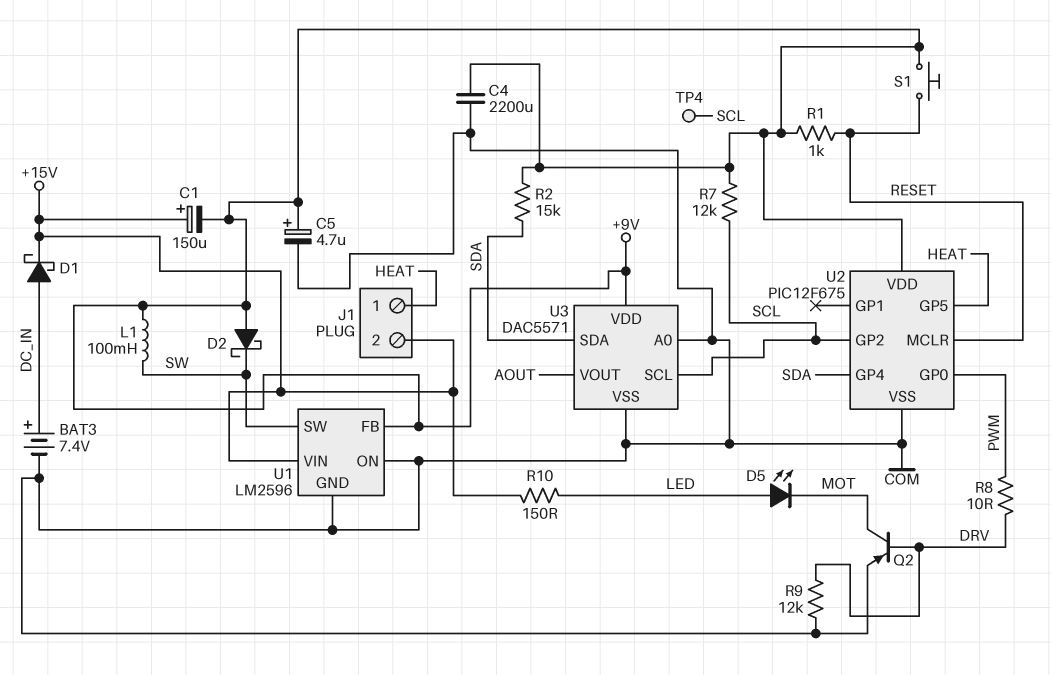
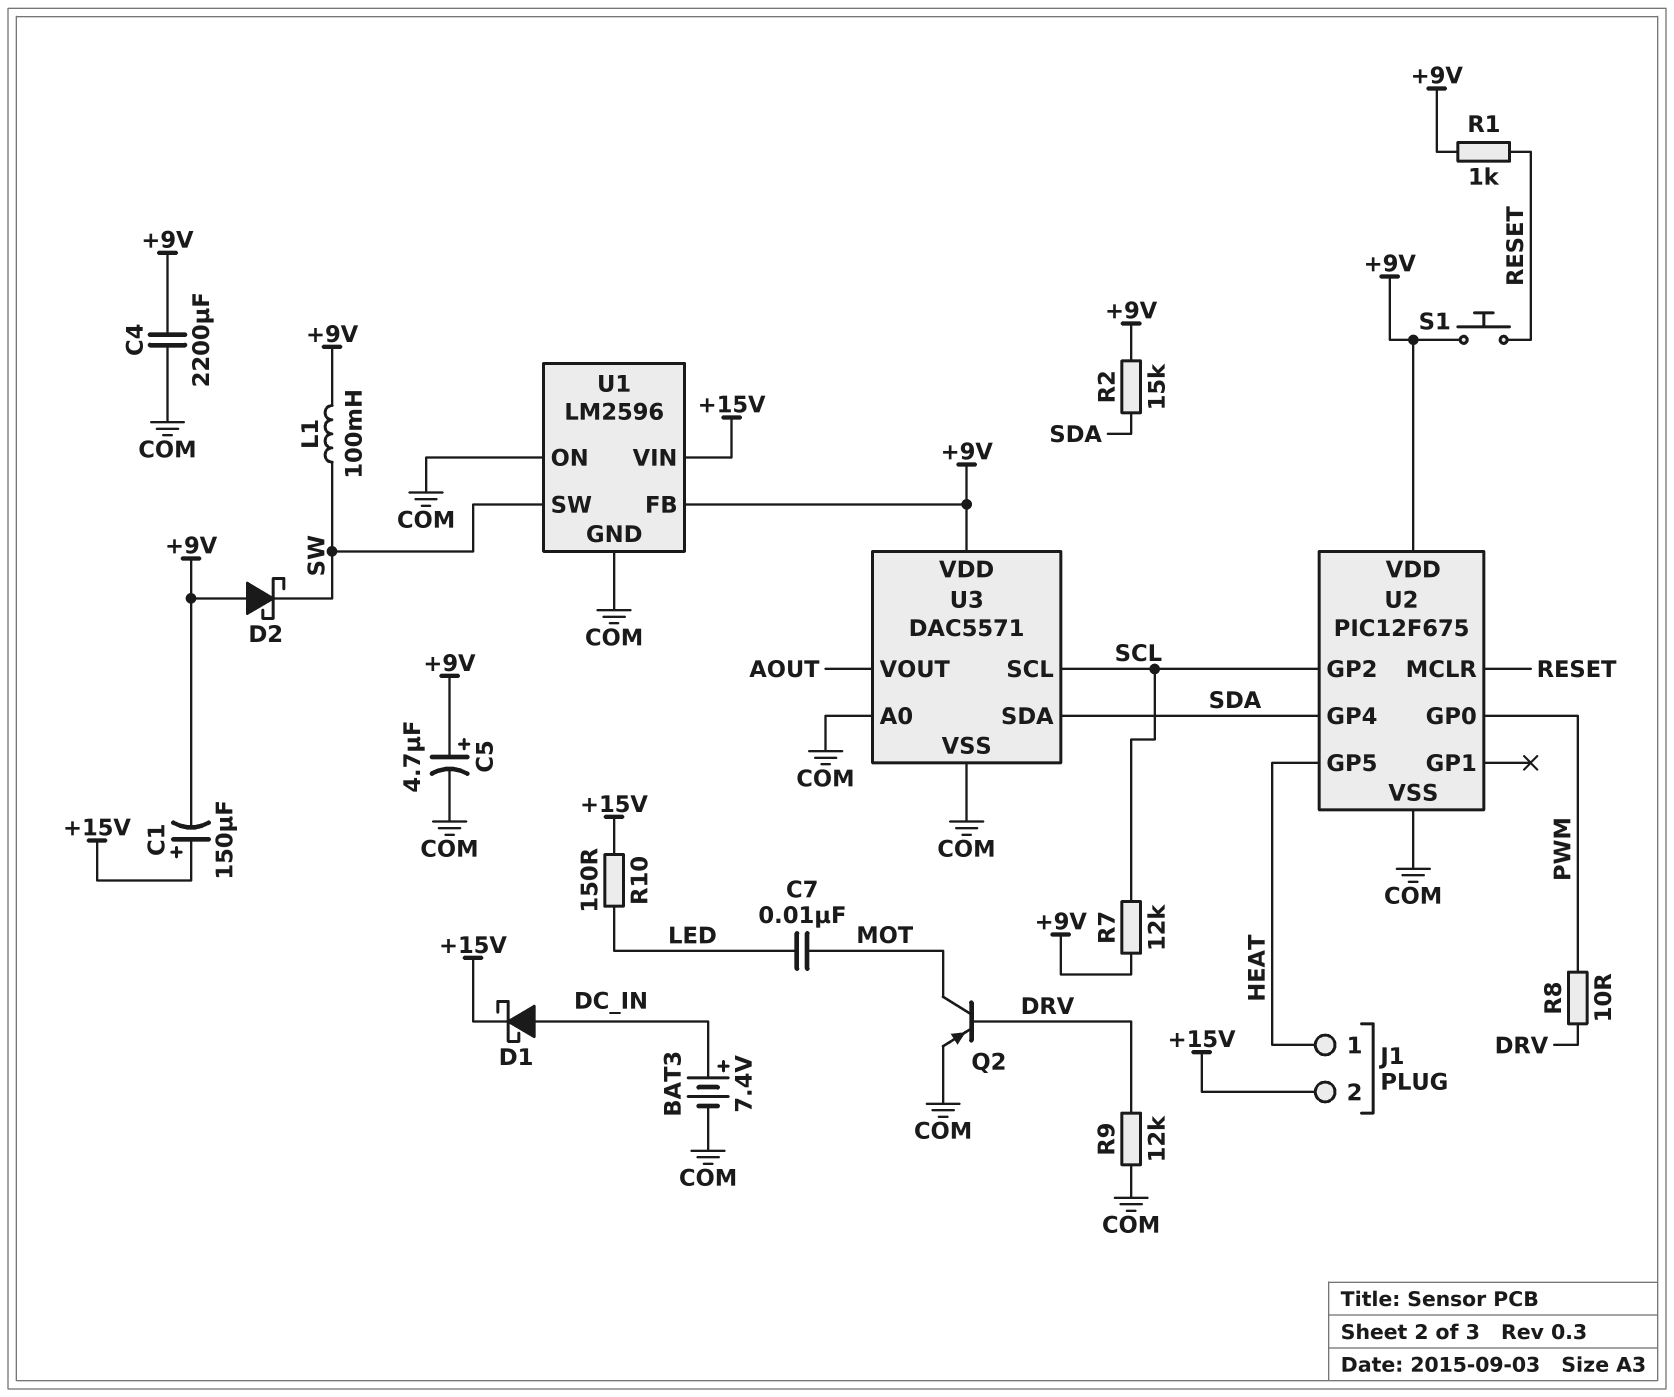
C7: none -> 10nF (LED, MOT)
D5: LED (A LED, K MOT) -> none
TP4: test point (SCL) -> none

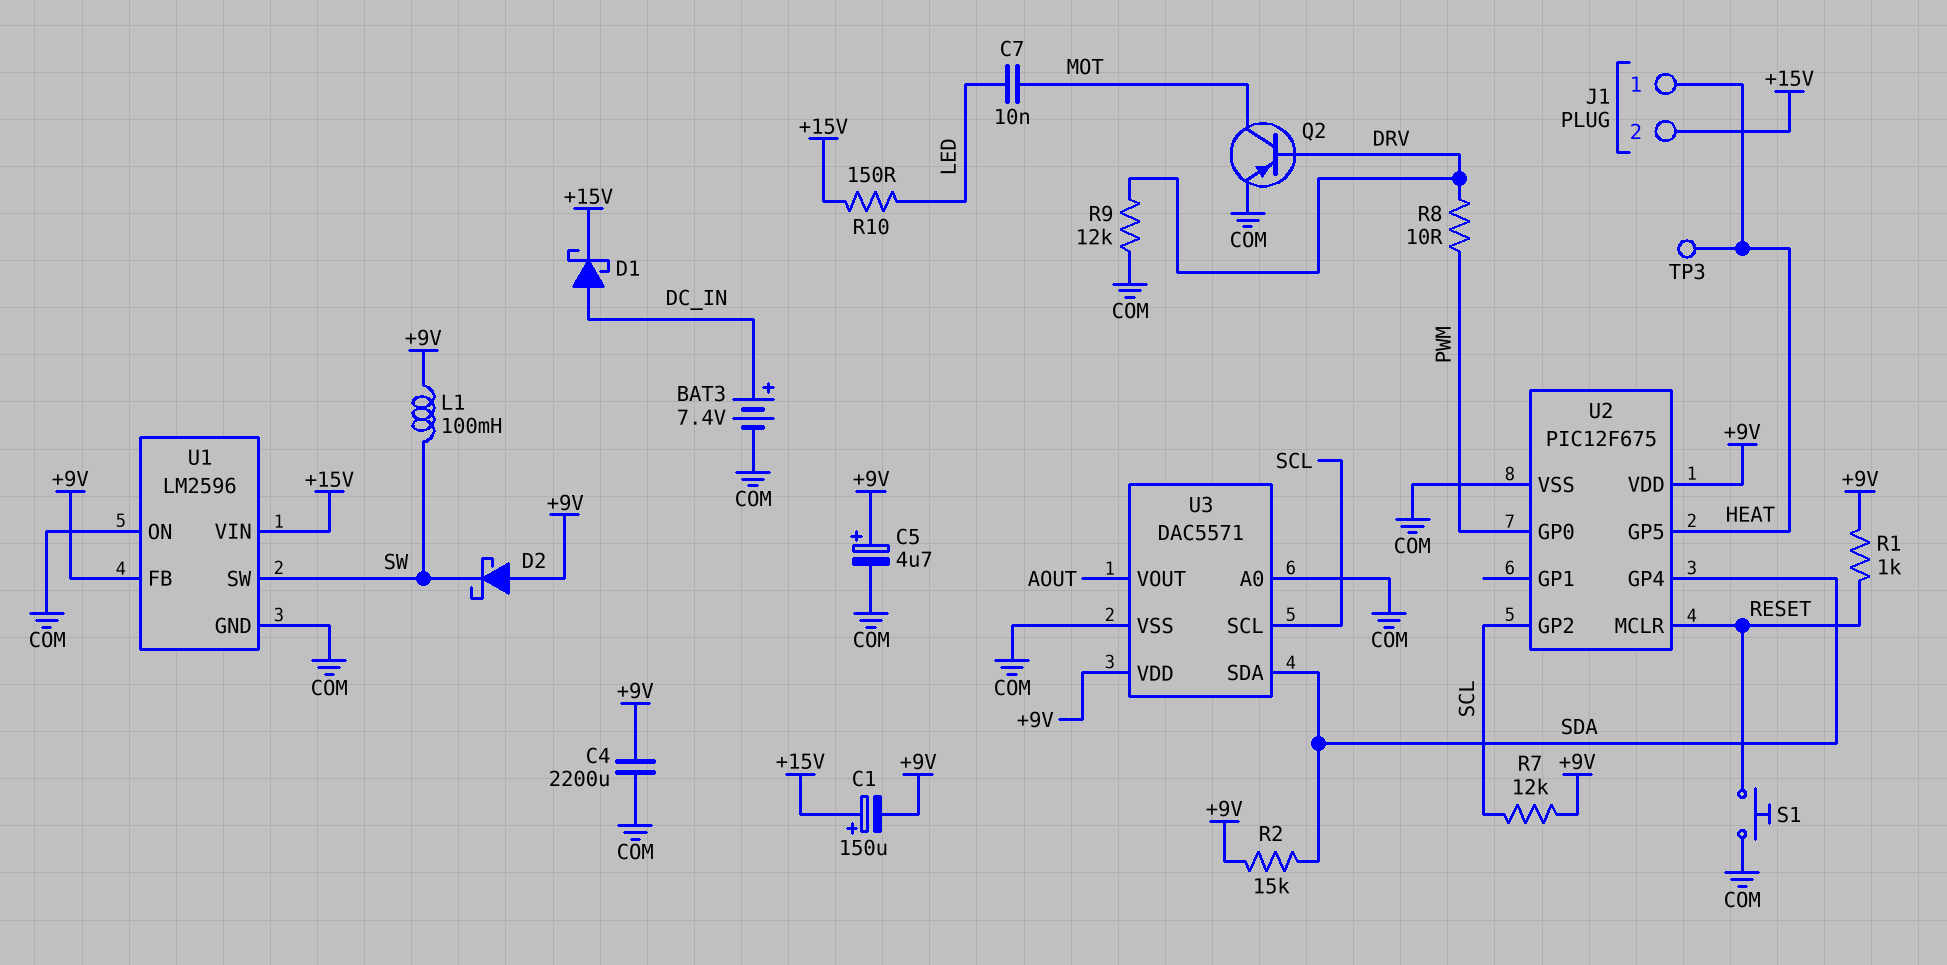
S1: button (+9V, RESET) -> button (COM, RESET)
TP3: none -> test point (HEAT)

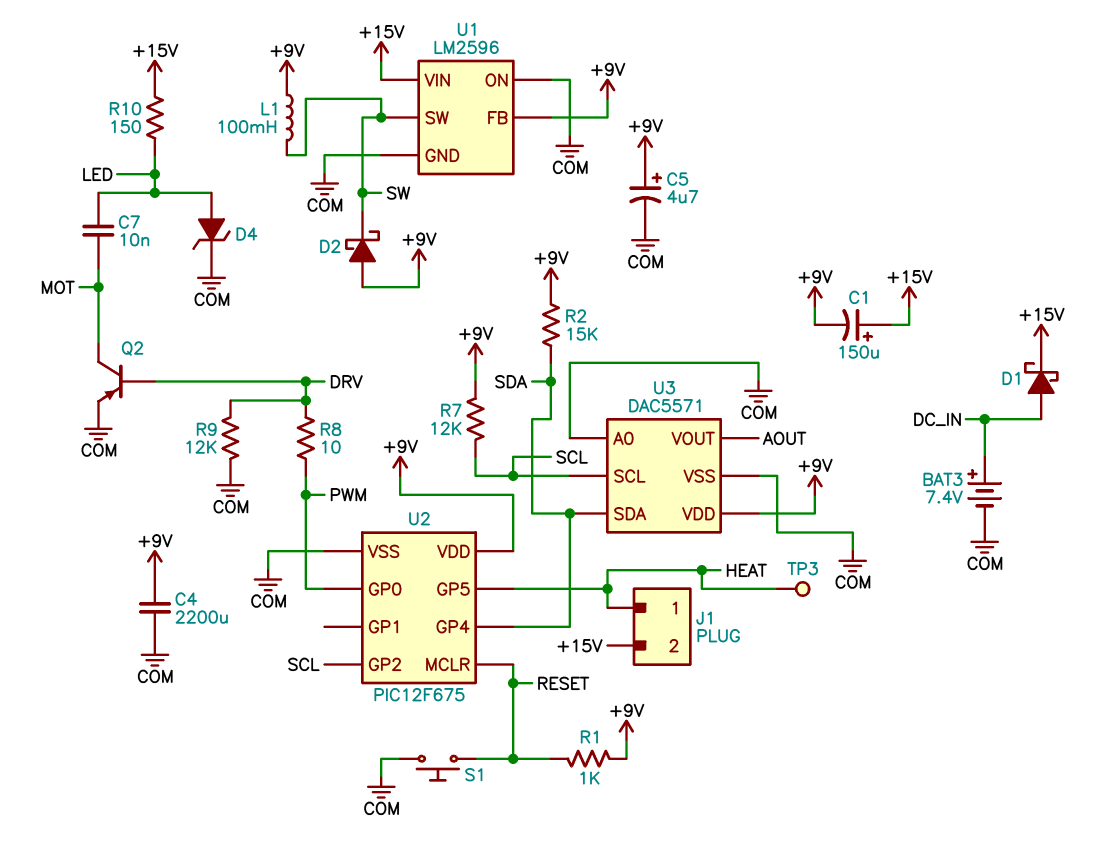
D4: none -> zener (A LED, K COM)

